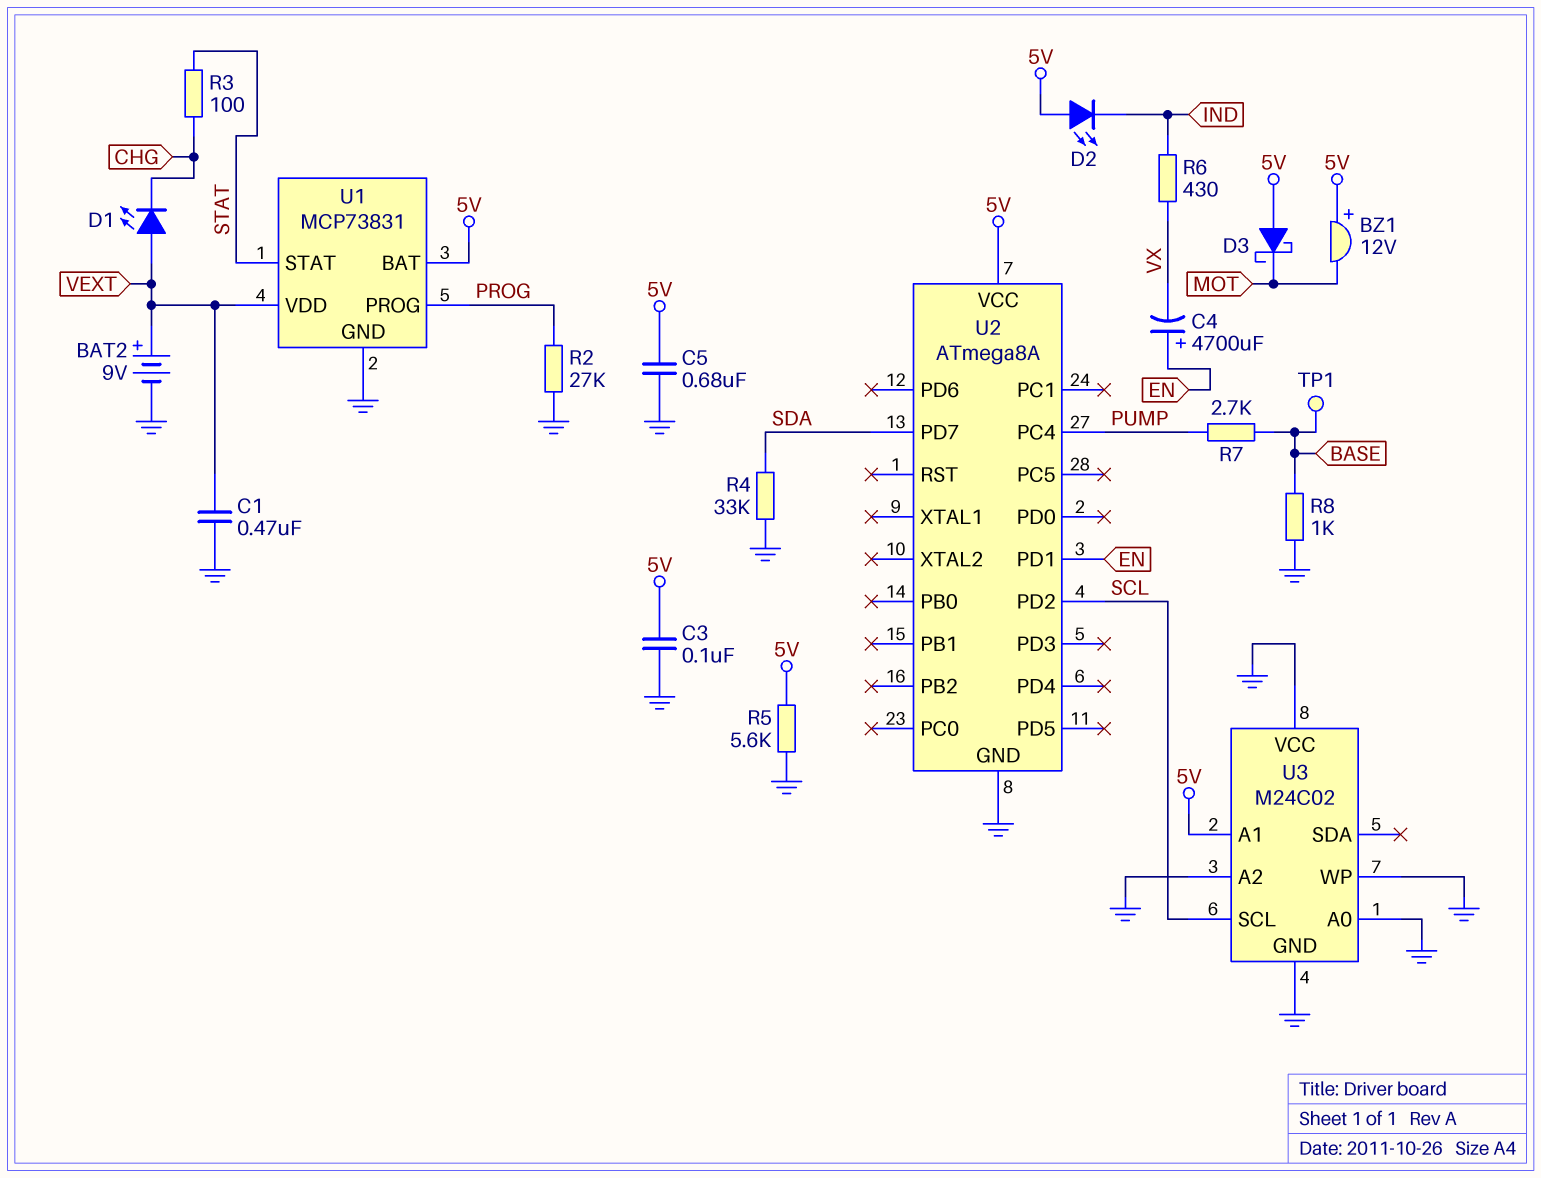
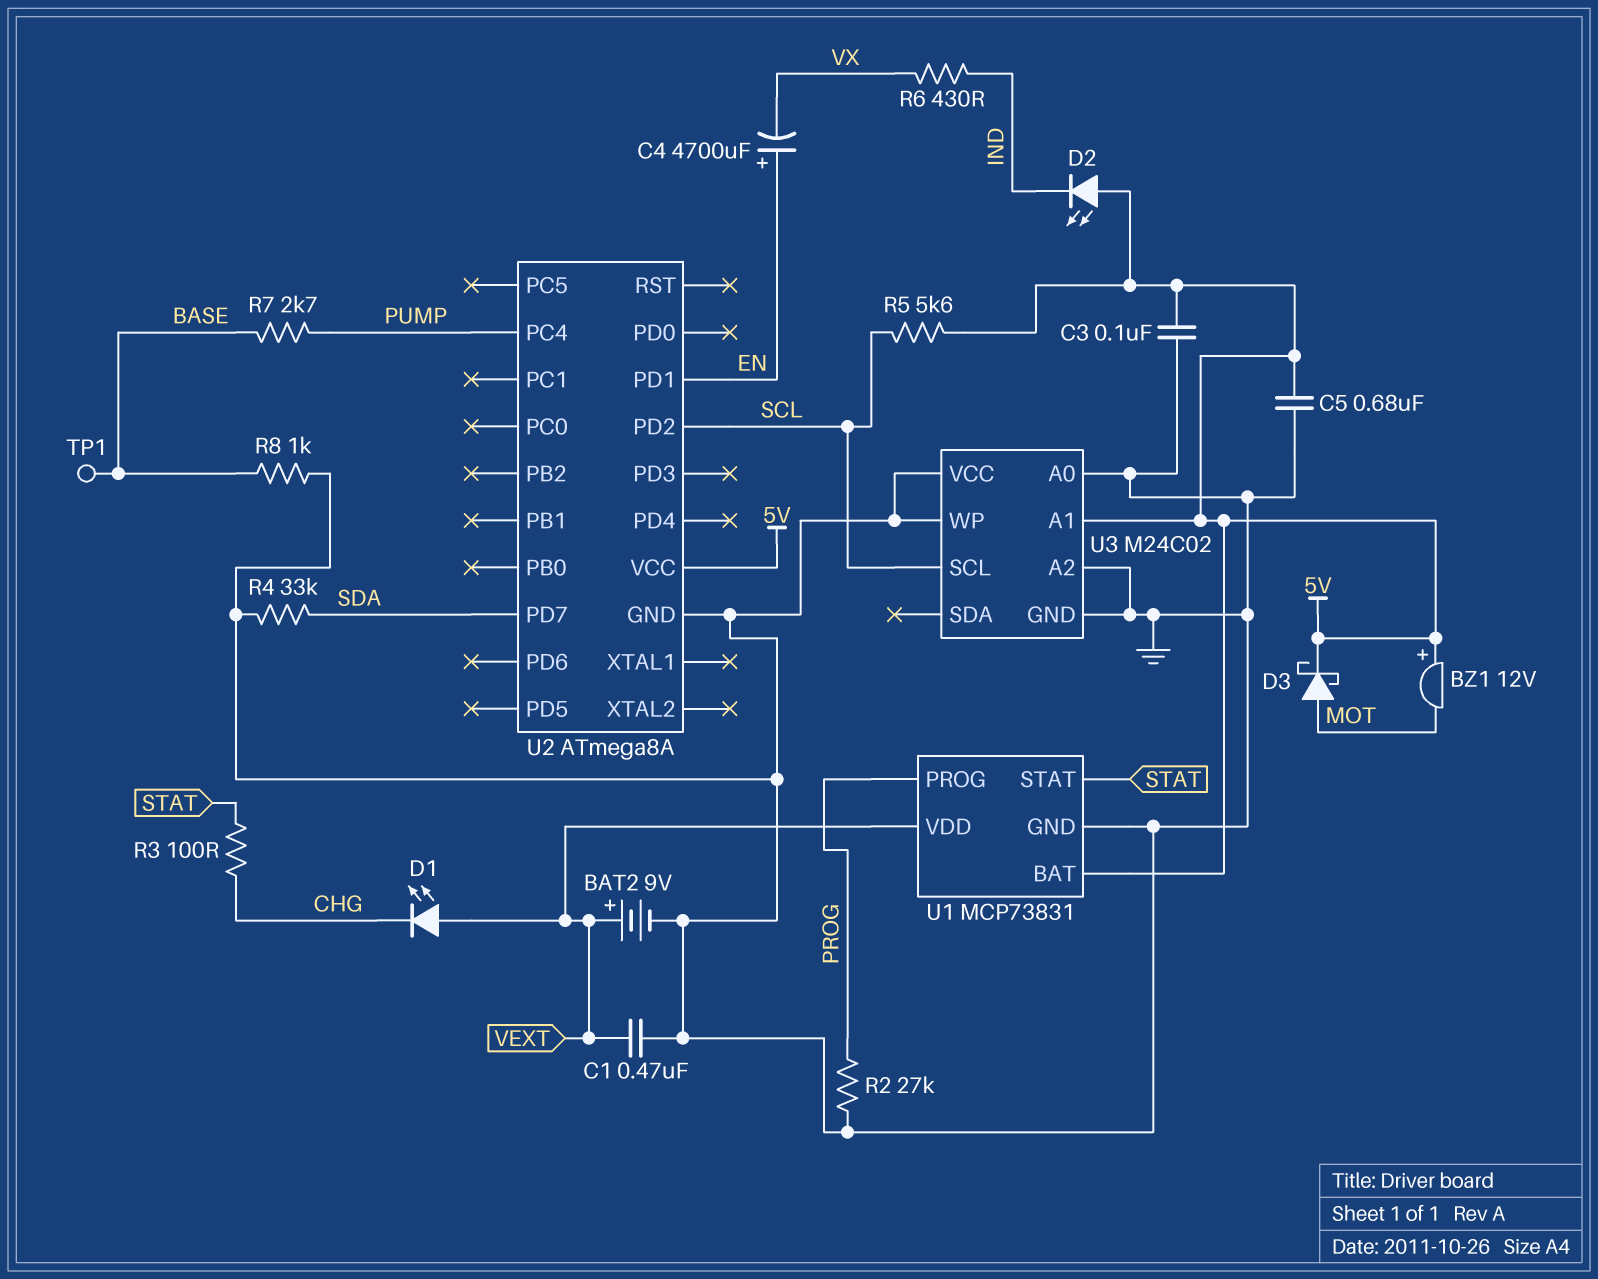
D3: schottky (A 5V, K MOT) -> schottky (A MOT, K 5V)
R5: 5.6k (5V, GND) -> 5.6k (5V, SCL)

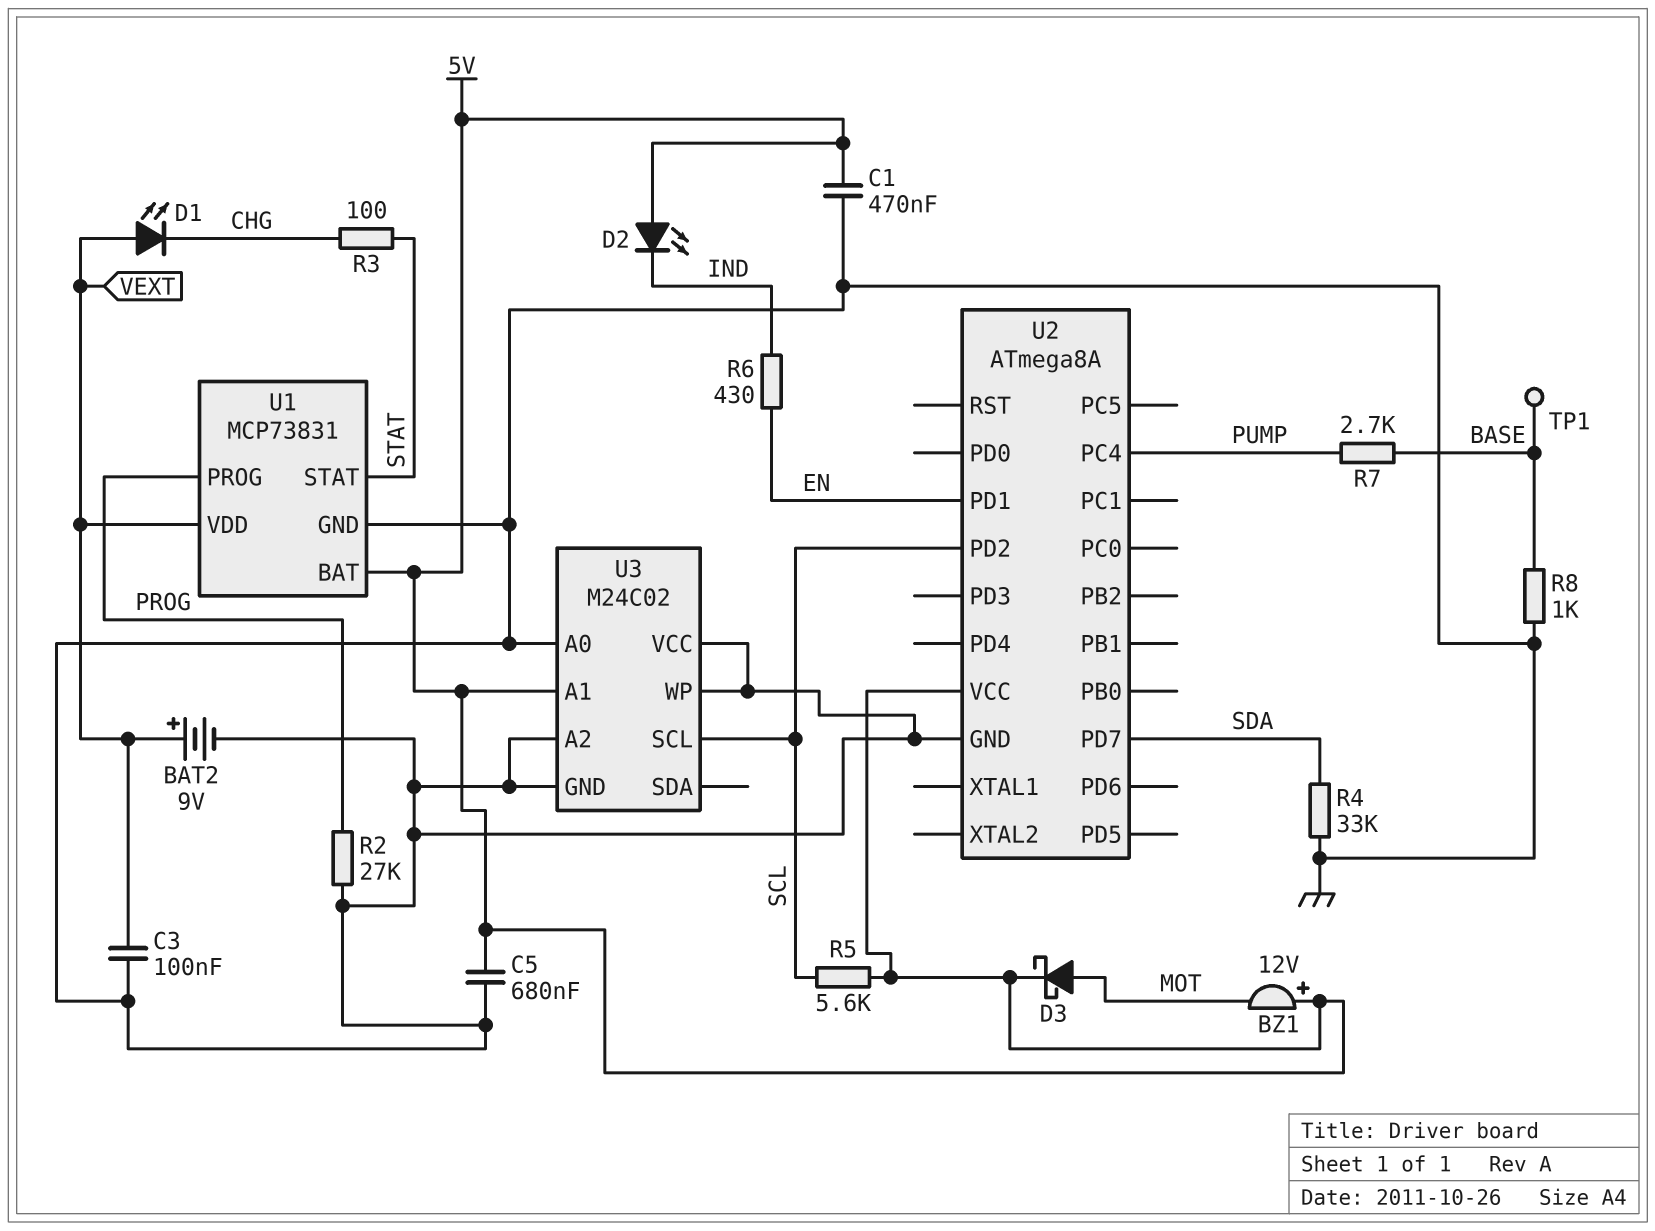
C1: 470nF (GND, VEXT) -> 470nF (5V, GND)
C3: 100nF (5V, GND) -> 100nF (GND, VEXT)
C4: 4700uF (plus EN, minus VX) -> none
R6: 430 (IND, VX) -> 430 (EN, IND)

